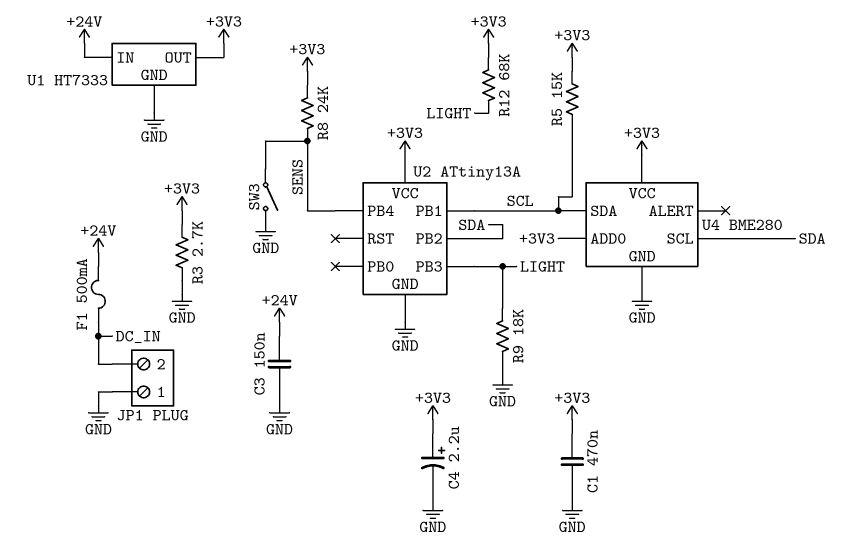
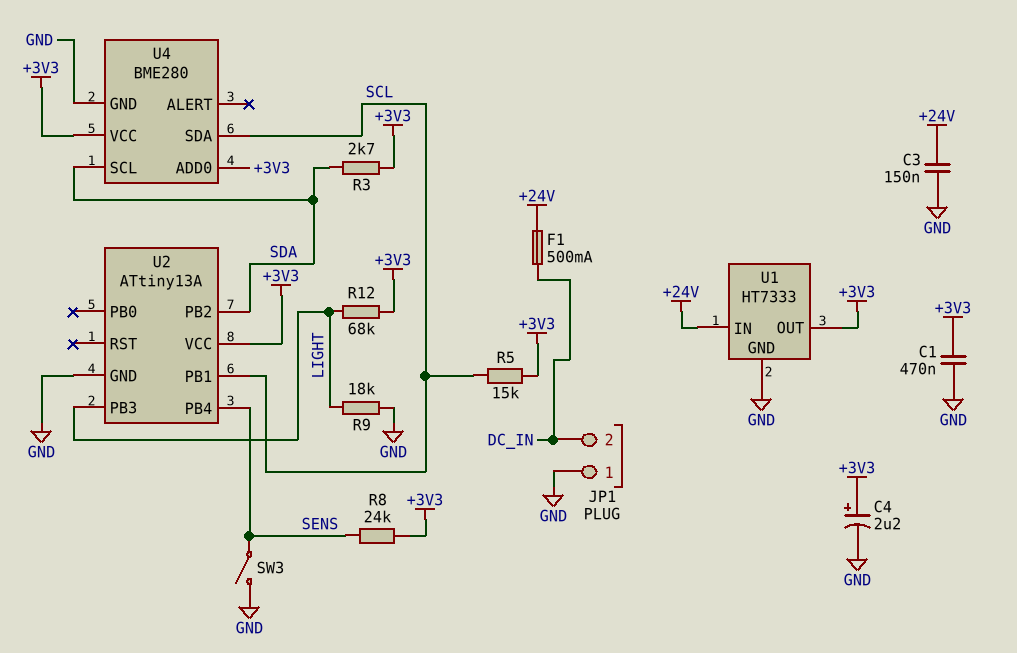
R3: 2.7k (+3V3, GND) -> 2.7k (+3V3, SDA)

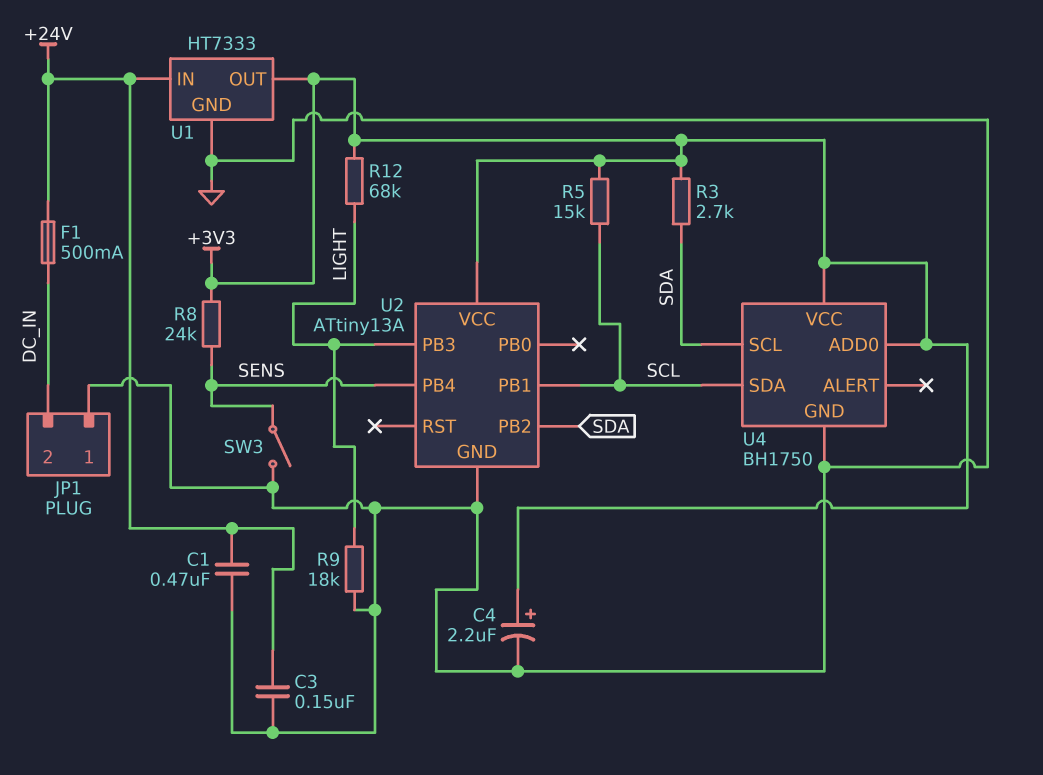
C1: 470nF (+3V3, GND) -> 470nF (+24V, GND)
U4: BME280 -> BH1750

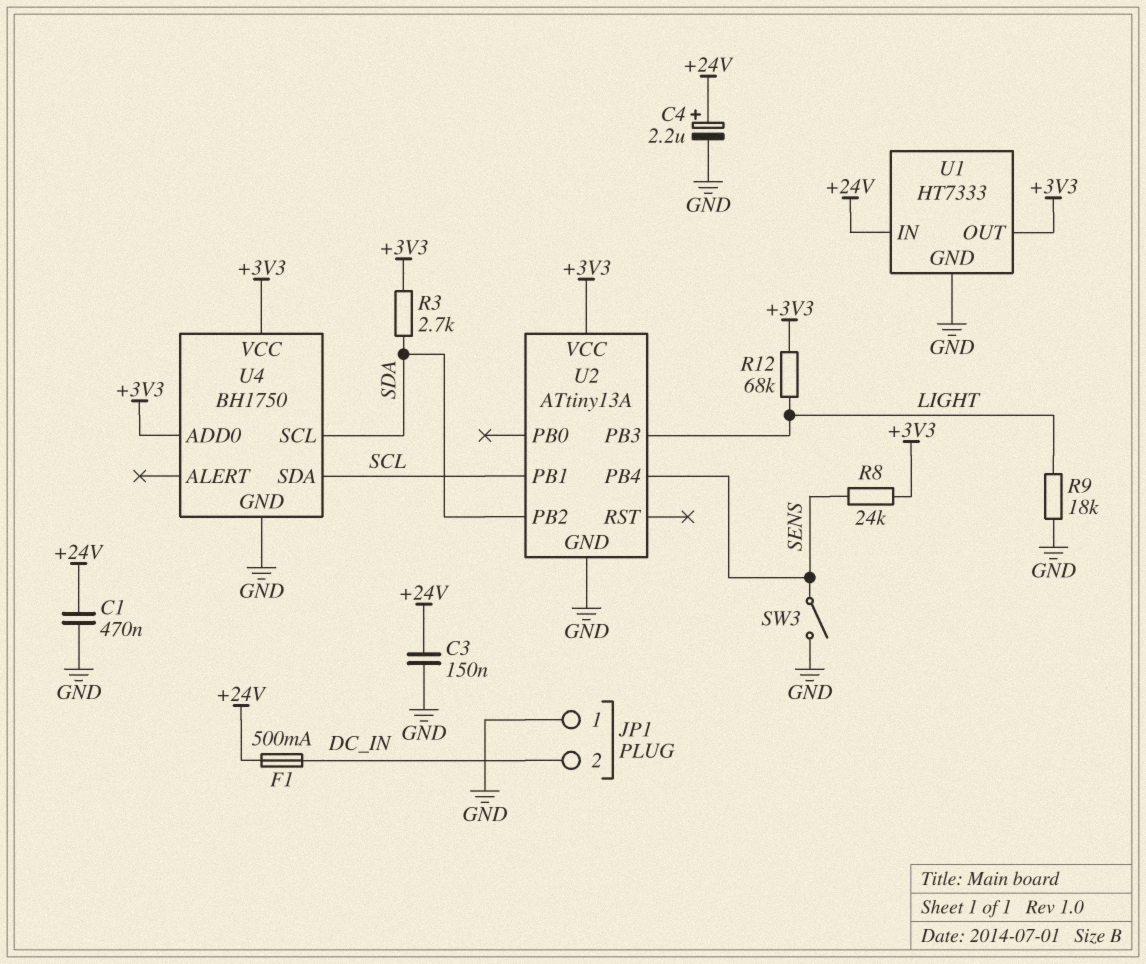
C4: 2.2uF (plus +3V3, minus GND) -> 2.2uF (plus +24V, minus GND)
R5: 15k (+3V3, SCL) -> none

